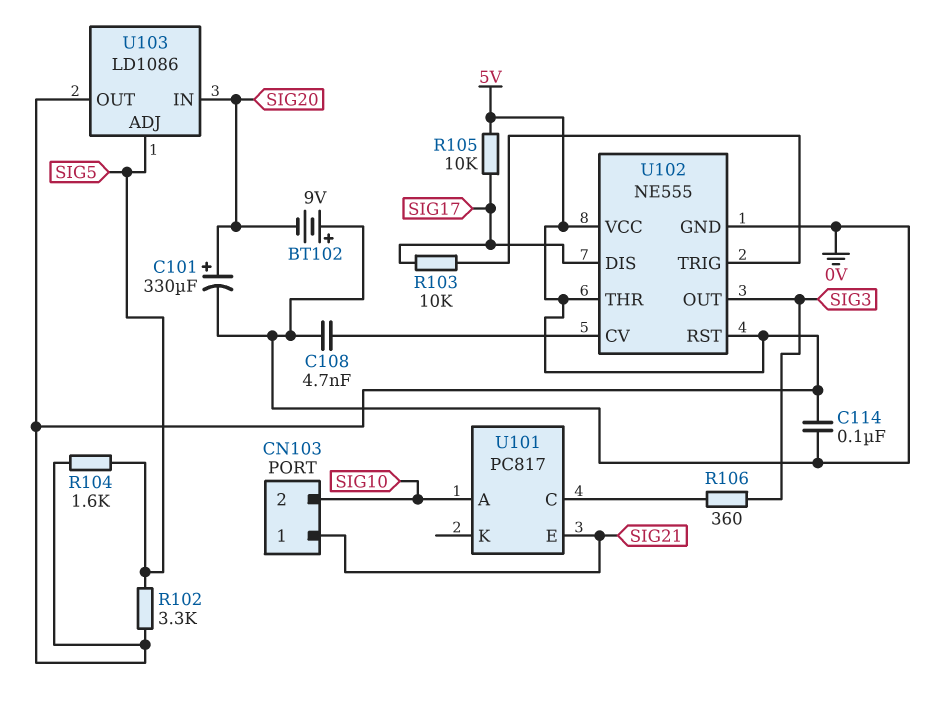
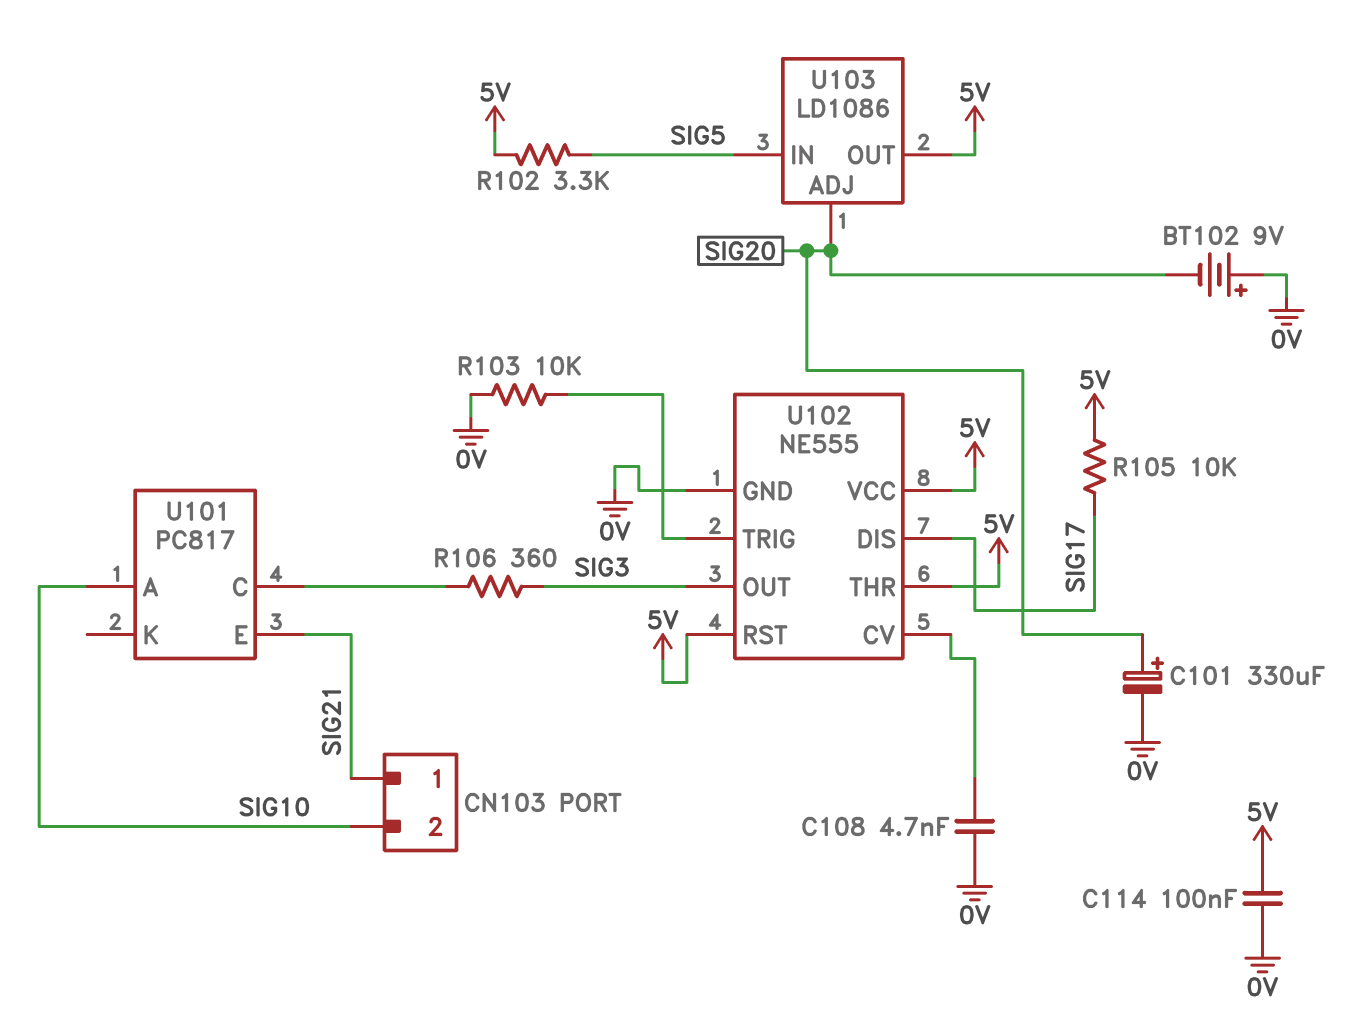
R103: 10k (SIG17, U102/TRIG) -> 10k (0V, U102/TRIG)
R104: 1.6k (5V, SIG5) -> none
U103 pin ADJ: SIG5 -> SIG20
U103 pin IN: SIG20 -> SIG5

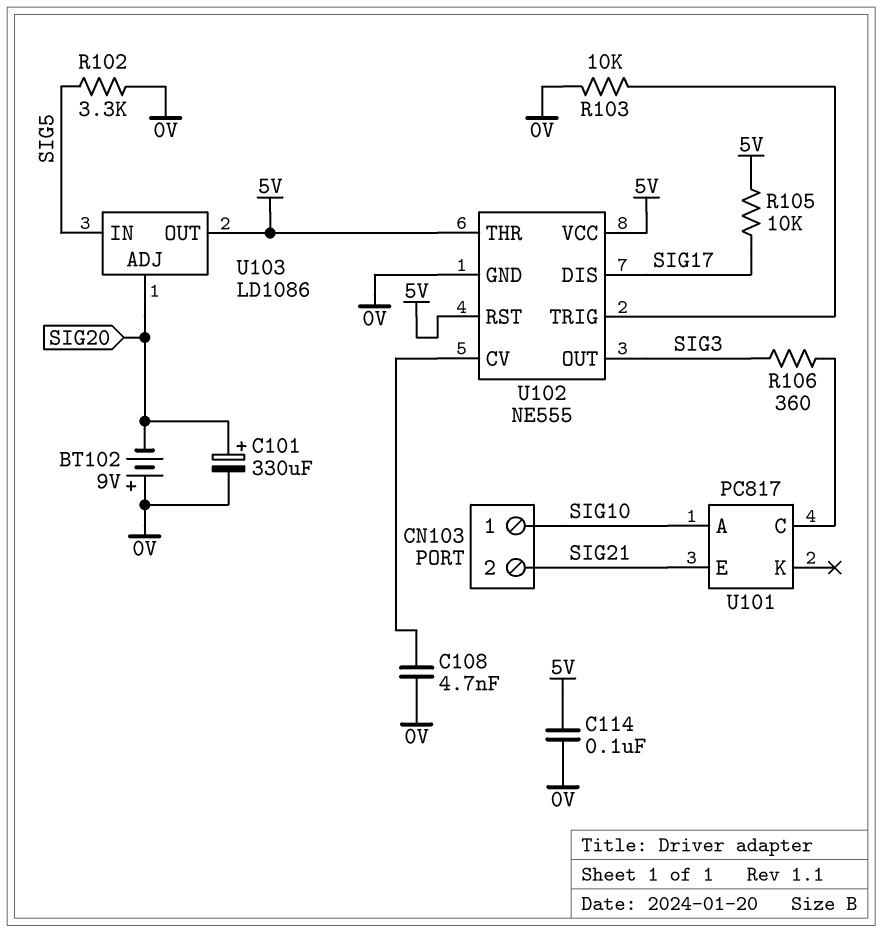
CN103 pin 1: SIG21 -> SIG10
CN103 pin 2: SIG10 -> SIG21
R102: 3.3k (5V, SIG5) -> 3.3k (0V, SIG5)

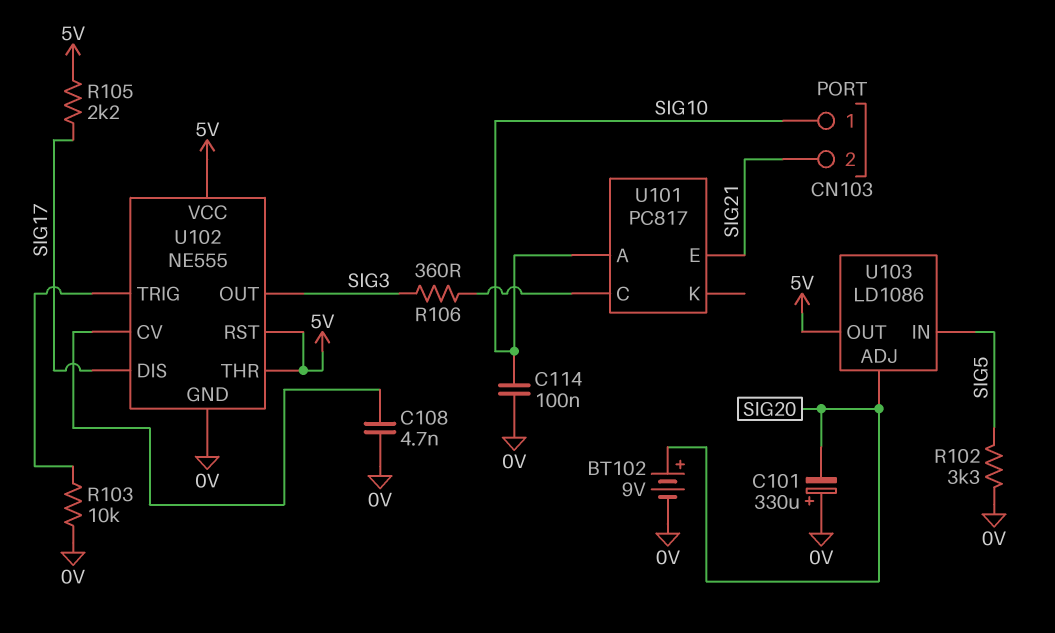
BT102: 9V (plus 0V, minus SIG20) -> 9V (plus SIG20, minus 0V)
C101: 330uF (plus SIG20, minus 0V) -> 330uF (plus 0V, minus SIG20)
C114: 100nF (0V, 5V) -> 100nF (0V, SIG10)
R105: 10k (5V, SIG17) -> 2.2k (5V, SIG17)

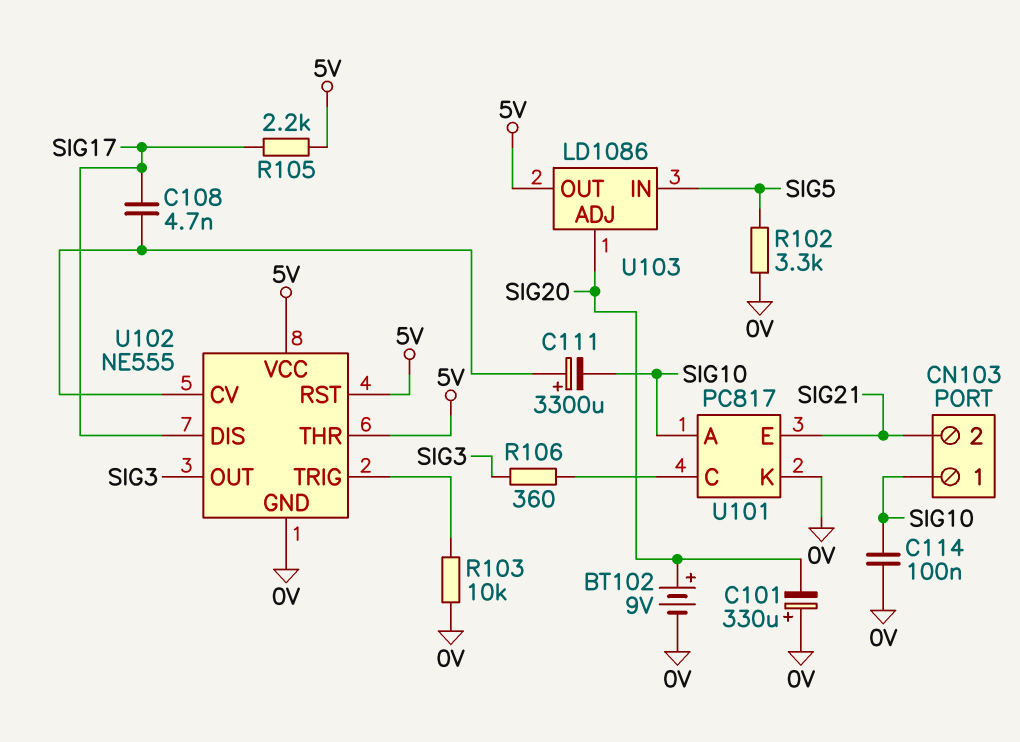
C108: 4.7nF (0V, U102/CV) -> 4.7nF (SIG17, U102/CV)
C111: none -> 3300uF (plus U102/CV, minus SIG10)
U101 pin K: none -> 0V

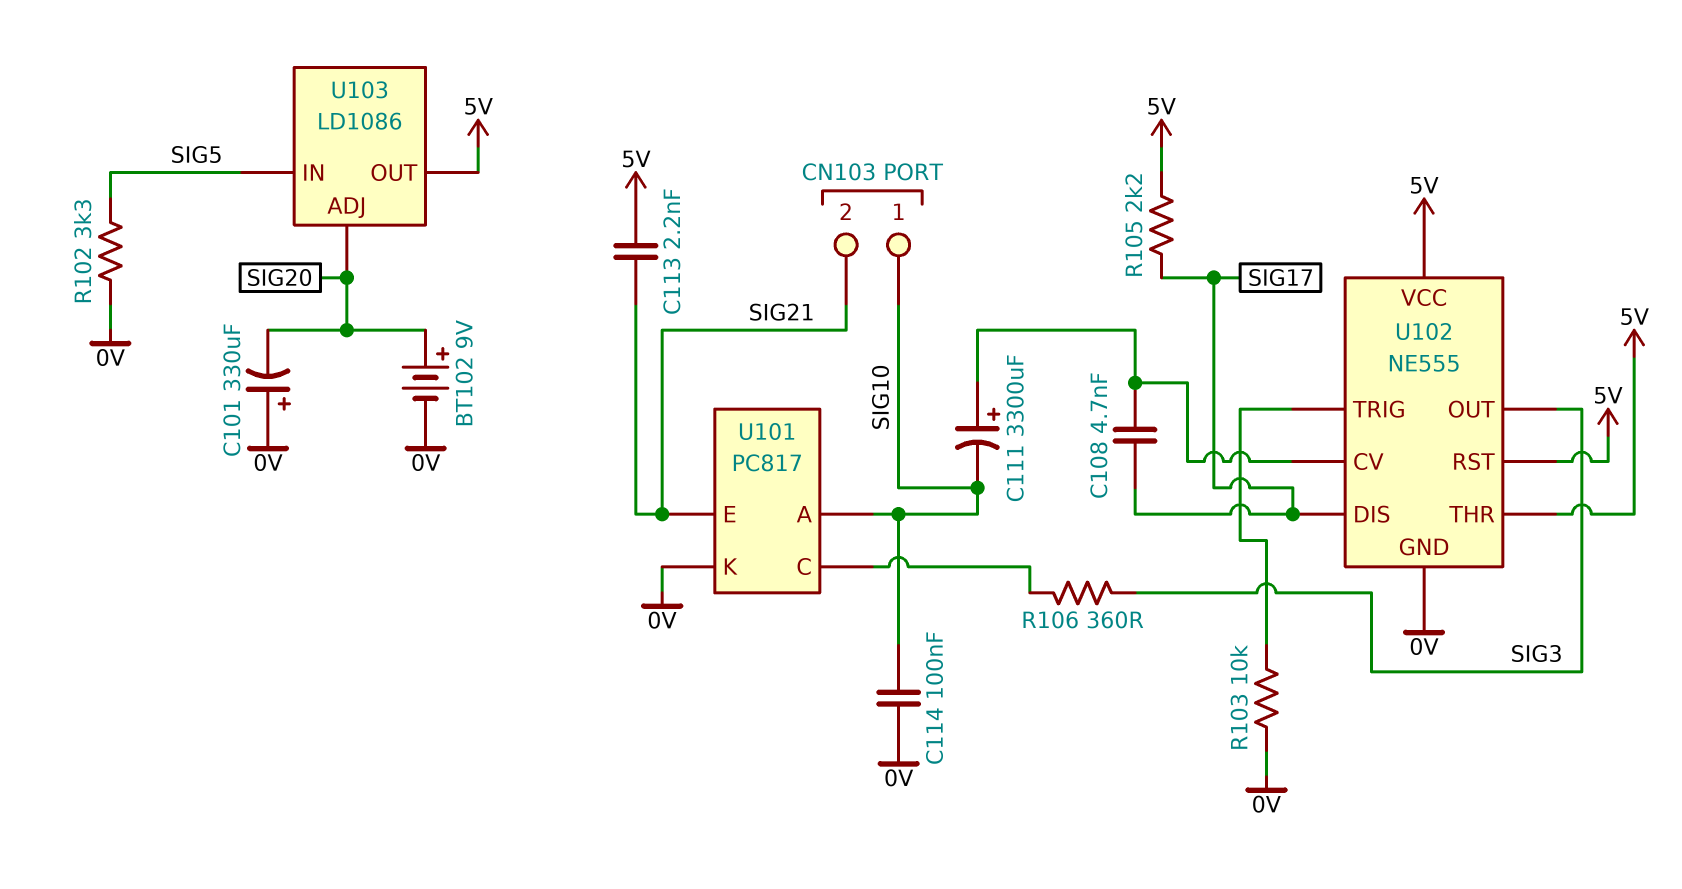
C113: none -> 2.2nF (5V, SIG21)

